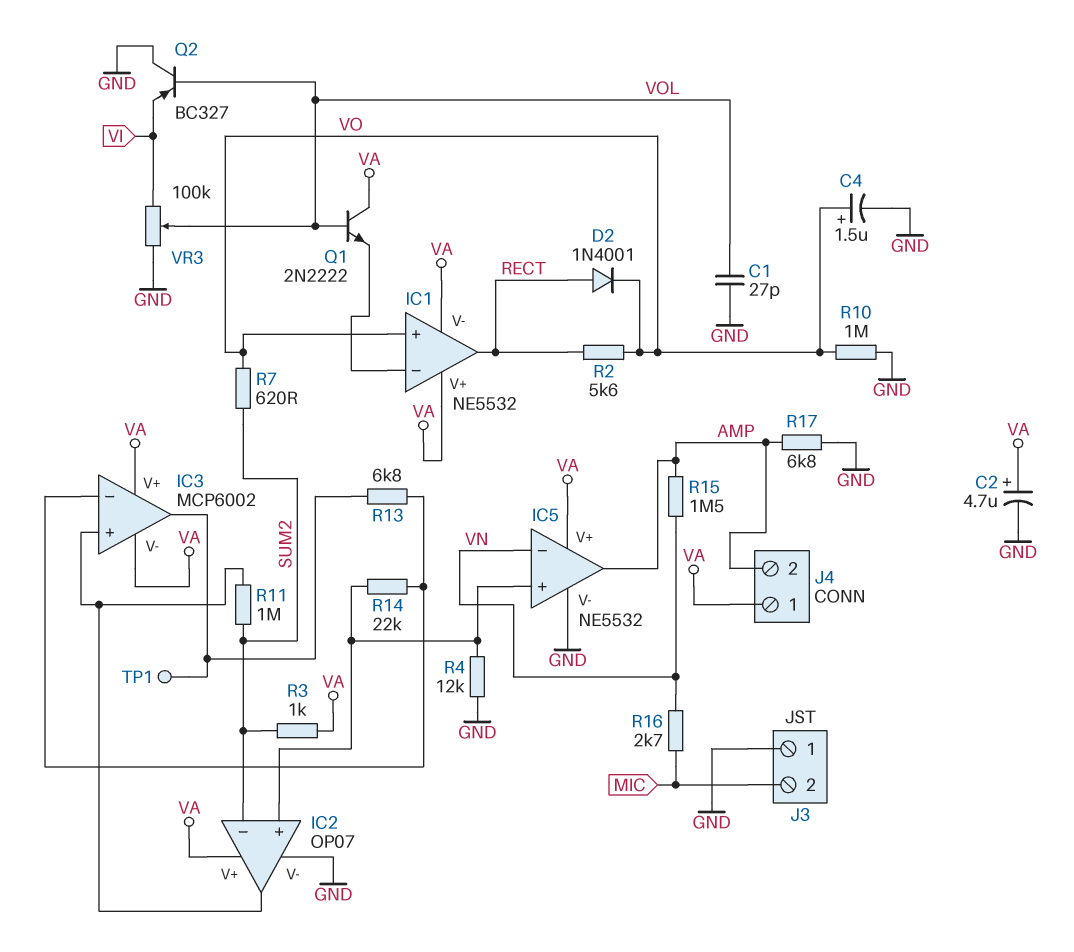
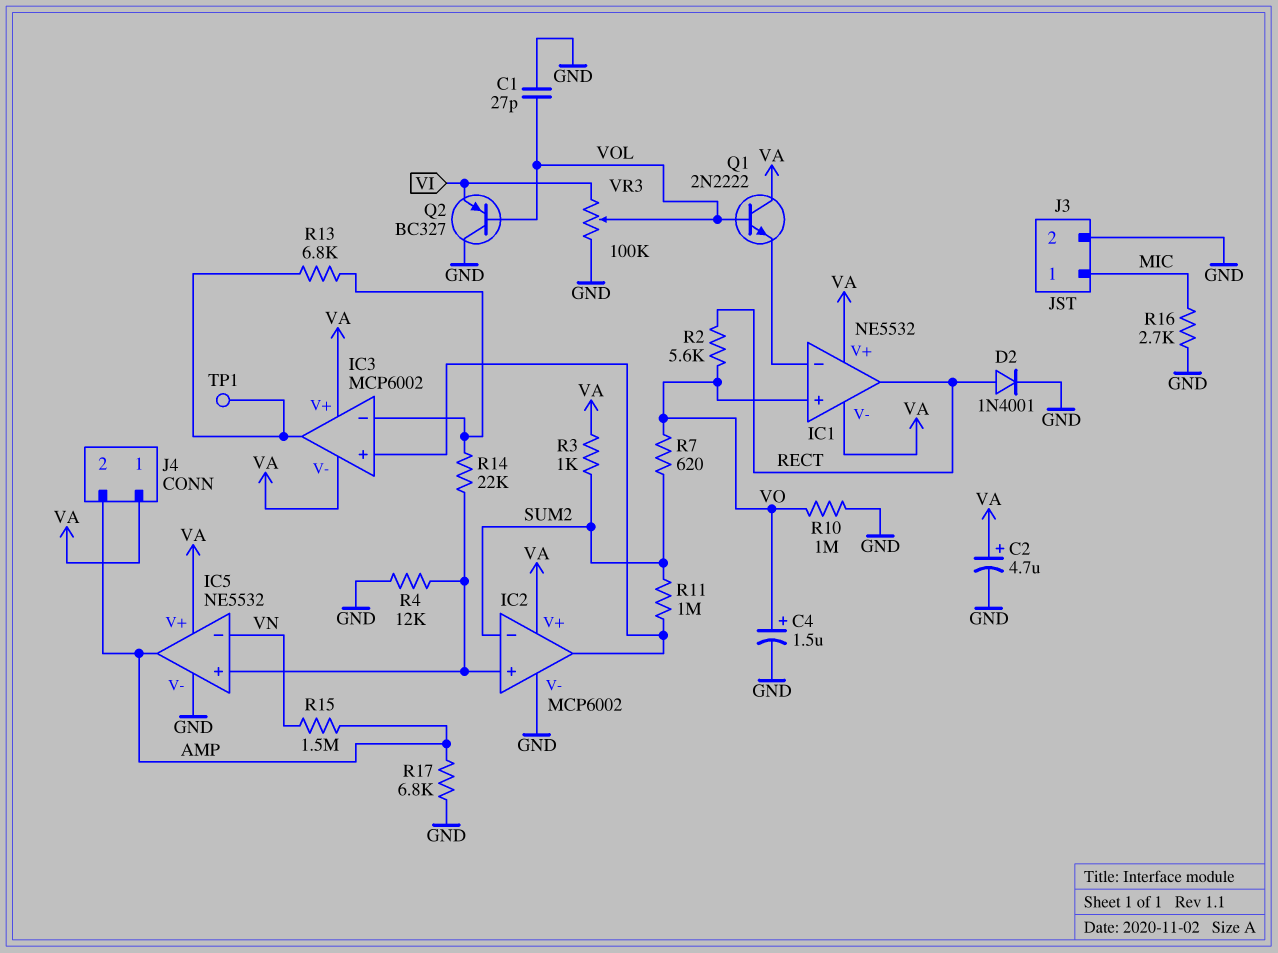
D2: diode 1N4001 (A RECT, K VO) -> diode 1N4001 (A RECT, K GND)
IC2: OP07 -> MCP6002
J3 pin 1: GND -> MIC
J3 pin 2: MIC -> GND
R16: 2.7k (MIC, VN) -> 2.7k (GND, MIC)

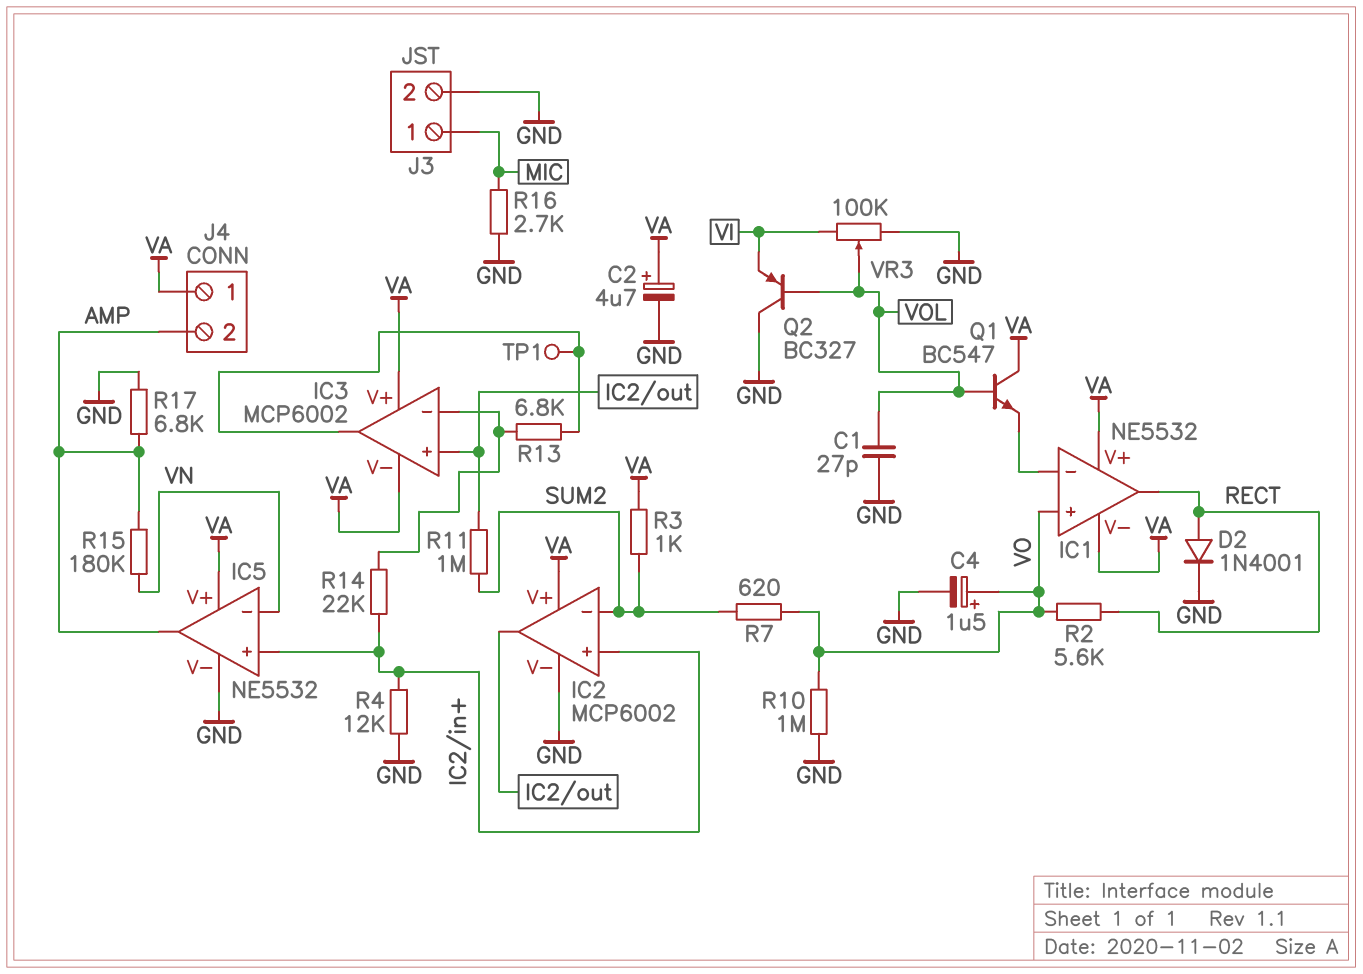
Q1: NPN 2N2222 (B VOL, C VA, E IC1/in-) -> NPN BC547 (B VOL, C VA, E IC1/in-)
R15: 1.5M (AMP, VN) -> 180k (AMP, VN)

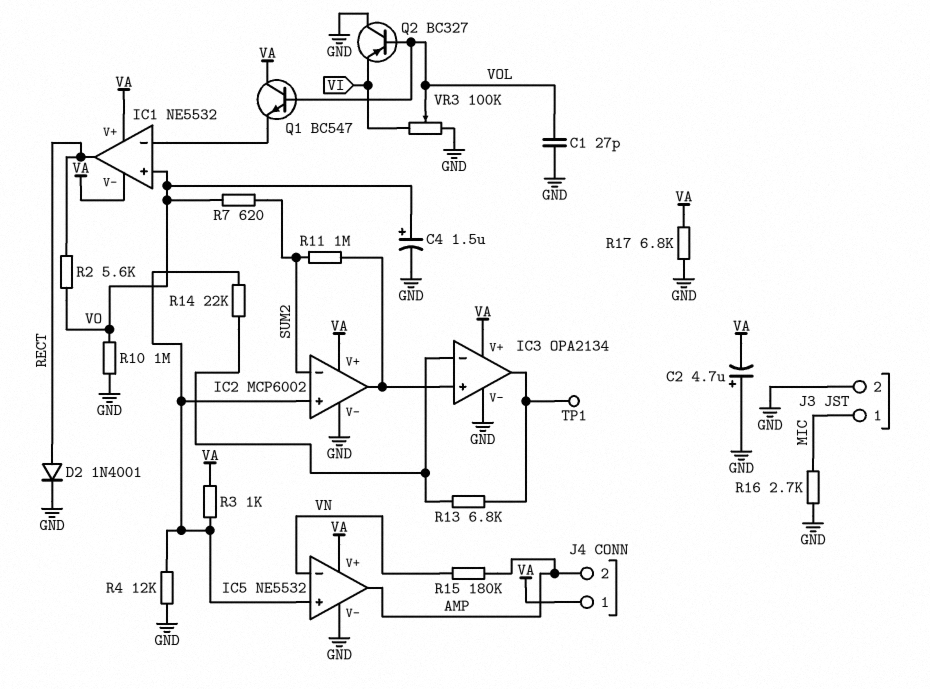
C2: 4.7uF (plus VA, minus GND) -> 4.7uF (plus GND, minus VA)
IC3: MCP6002 -> OPA2134
IC3 pin V-: VA -> GND
R3: 1k (SUM2, VA) -> 1k (IC2/in+, VA)
R17: 6.8k (AMP, GND) -> 6.8k (GND, VA)

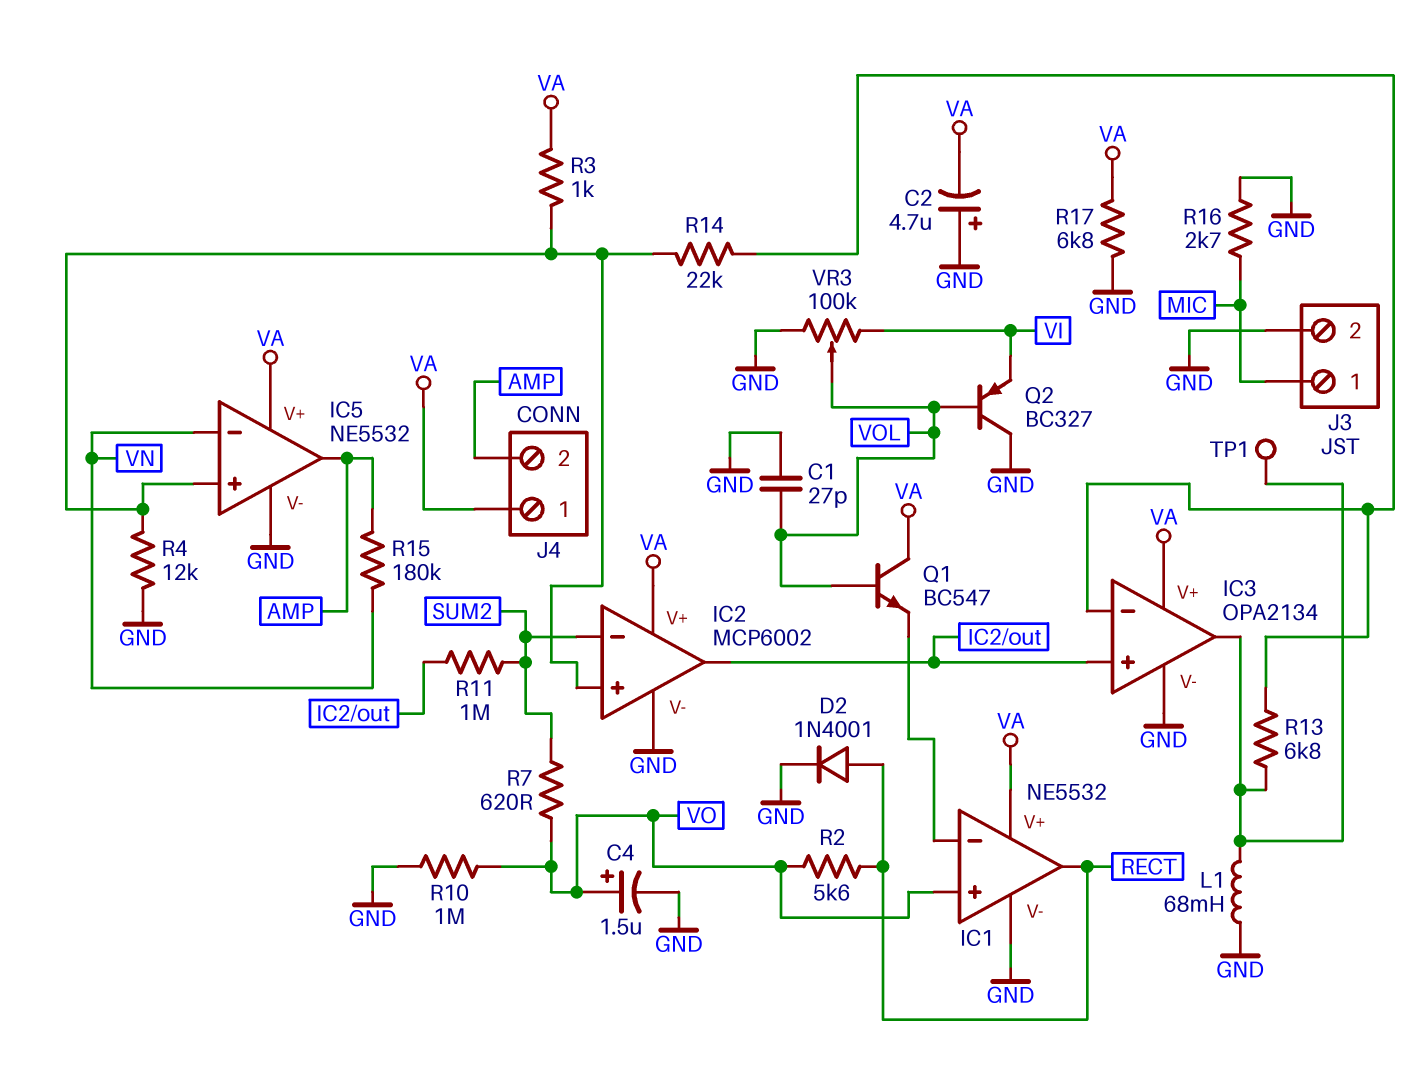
IC1 pin V-: VA -> GND
L1: none -> 68mH (GND, IC3/out)

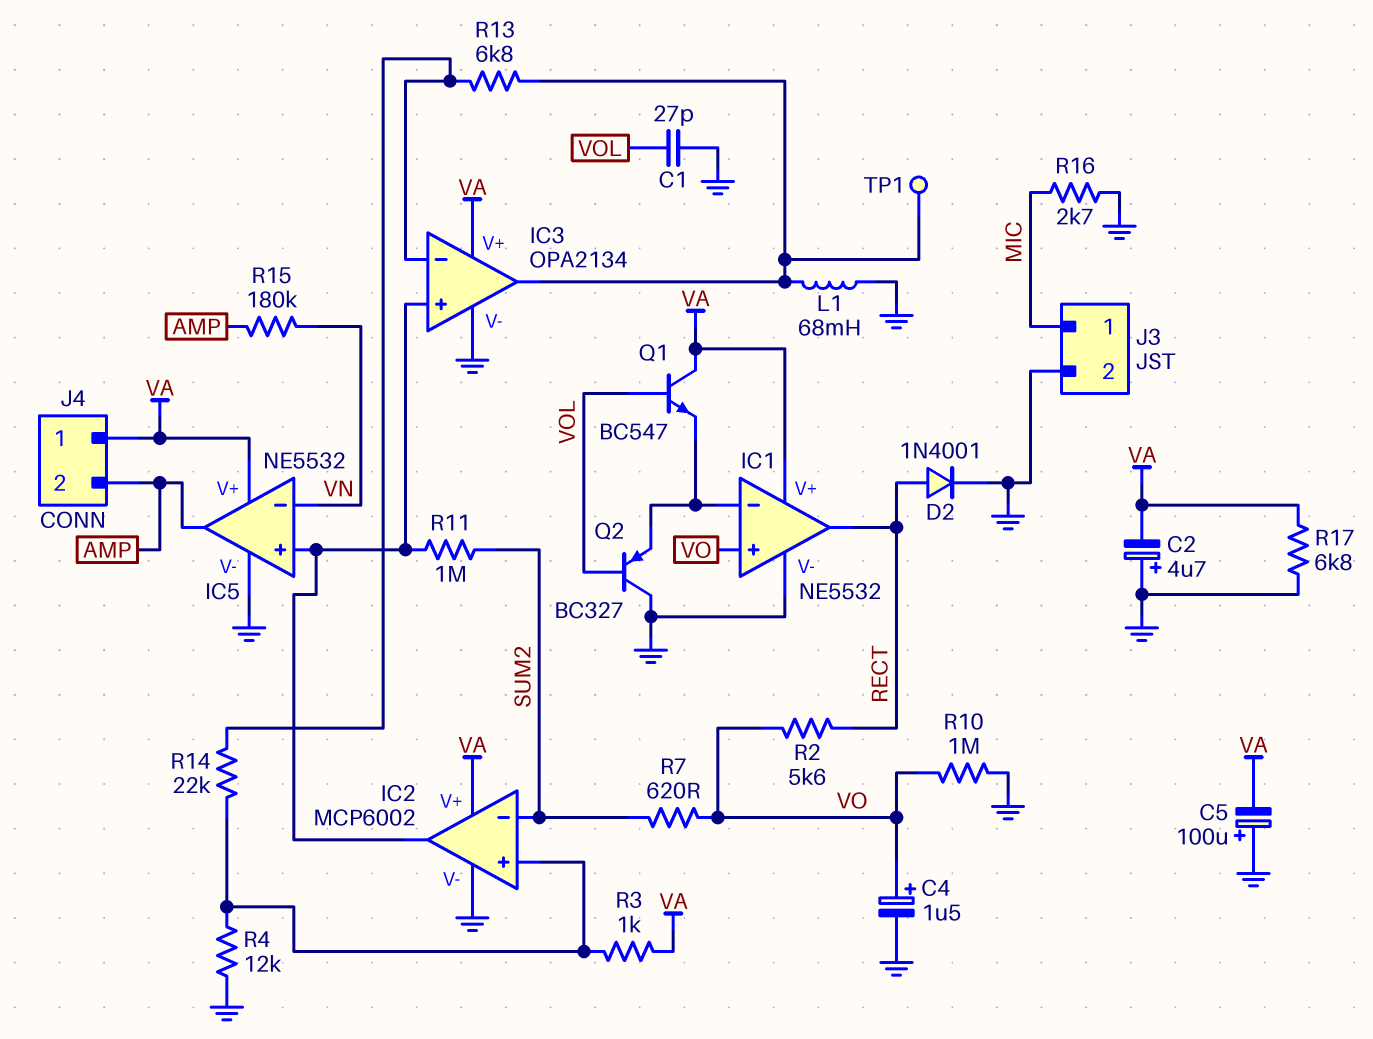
C5: none -> 100uF (plus GND, minus VA)
IC5 pin in+: IC2/in+ -> IC2/out
Q2: PNP BC327 (B VOL, C GND, E VI) -> PNP BC327 (B VOL, C GND, E IC1/in-)
VR3: 100k (GND, VI, wiper VOL) -> none

